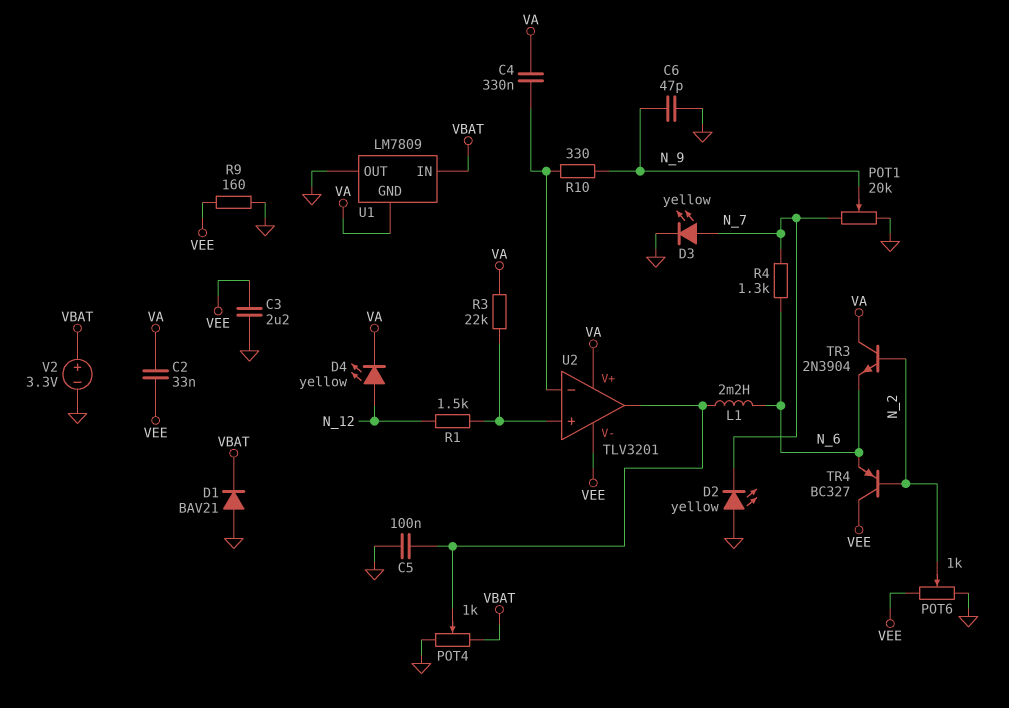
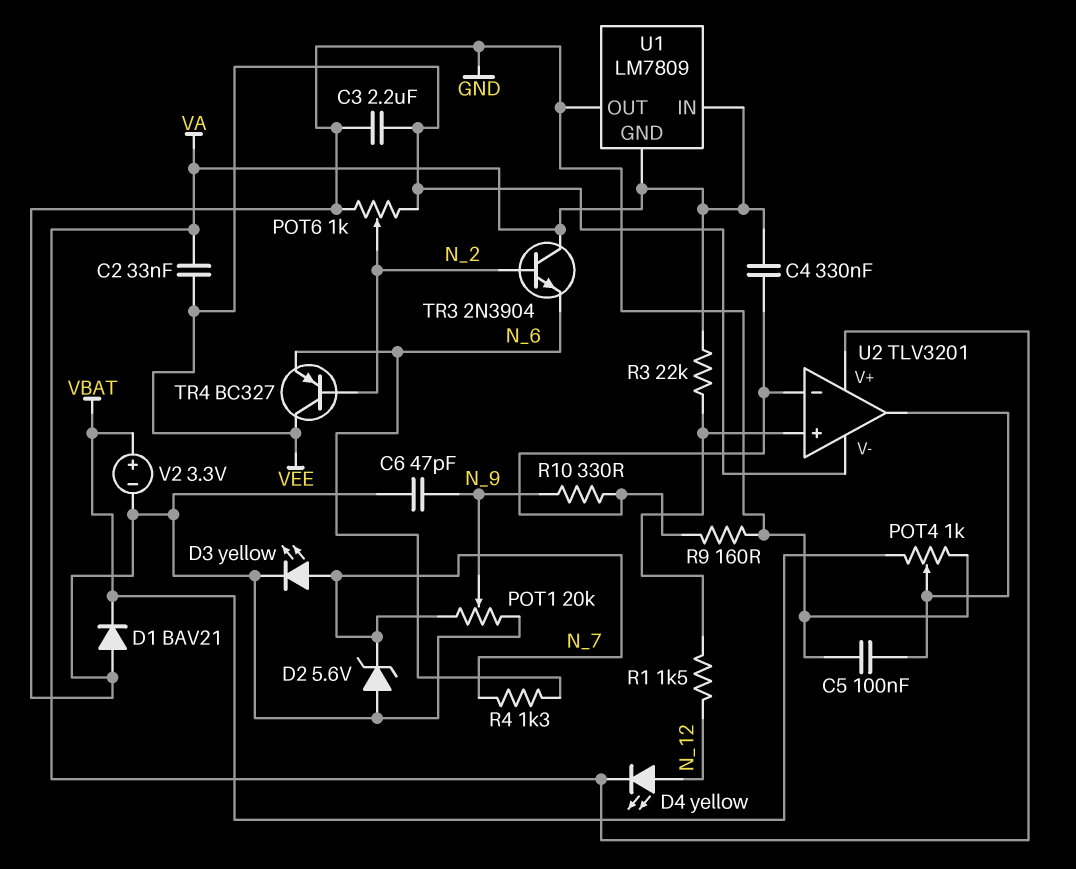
D2: LED yellow (A GND, K N_7) -> zener 5.6V (A GND, K N_7)
L1: 2.2mH (N_6, U2/out) -> none
R9: 160 (GND, VEE) -> 160 (GND, U2/in-)
U1 pin IN: VBAT -> VA

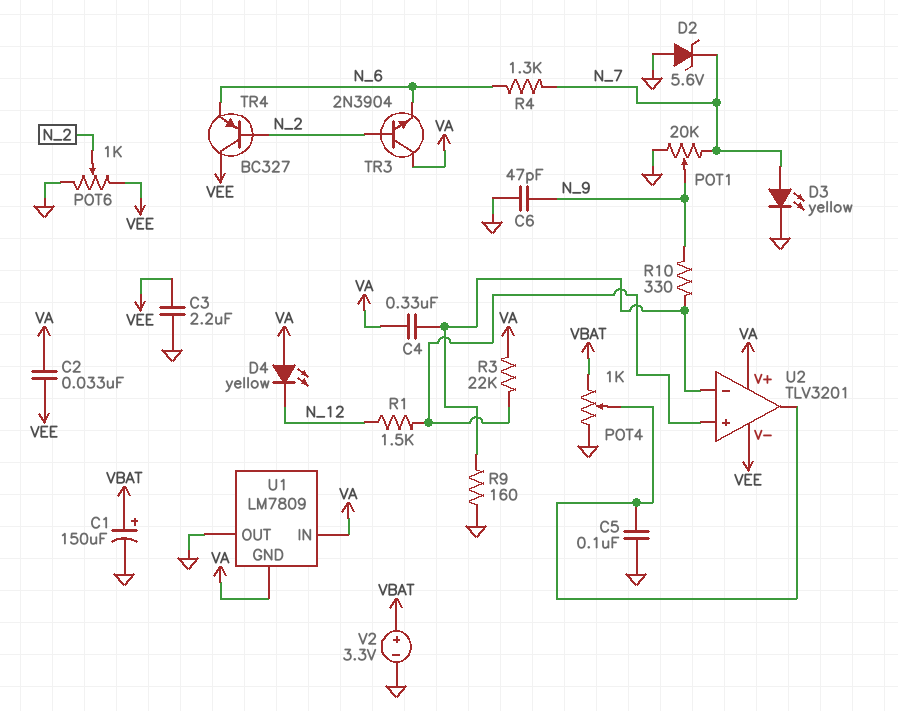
C1: none -> 150uF (plus VBAT, minus GND)
D1: diode BAV21 (A GND, K VBAT) -> none
D4: LED yellow (A N_12, K VA) -> LED yellow (A VA, K N_12)

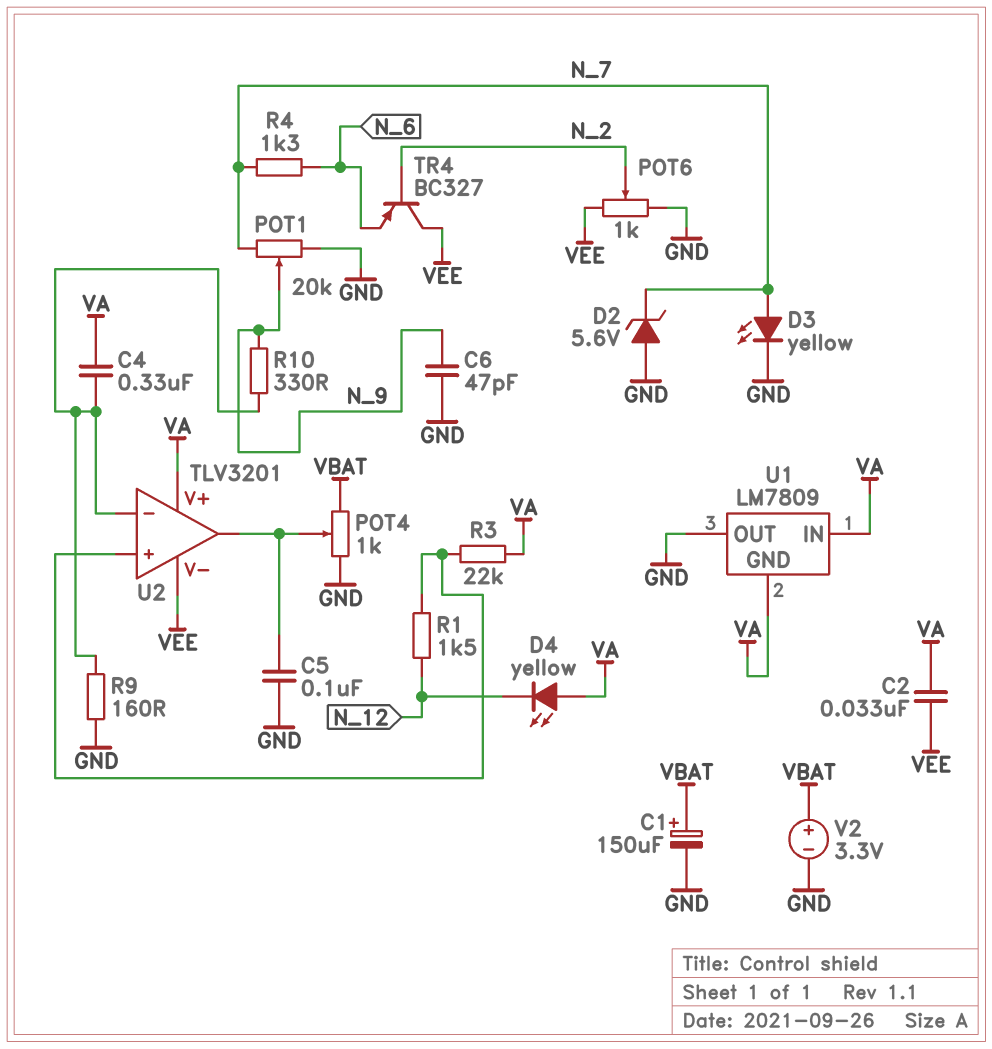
C3: 2.2uF (GND, VEE) -> none
TR3: NPN 2N3904 (B N_2, C VA, E N_6) -> none

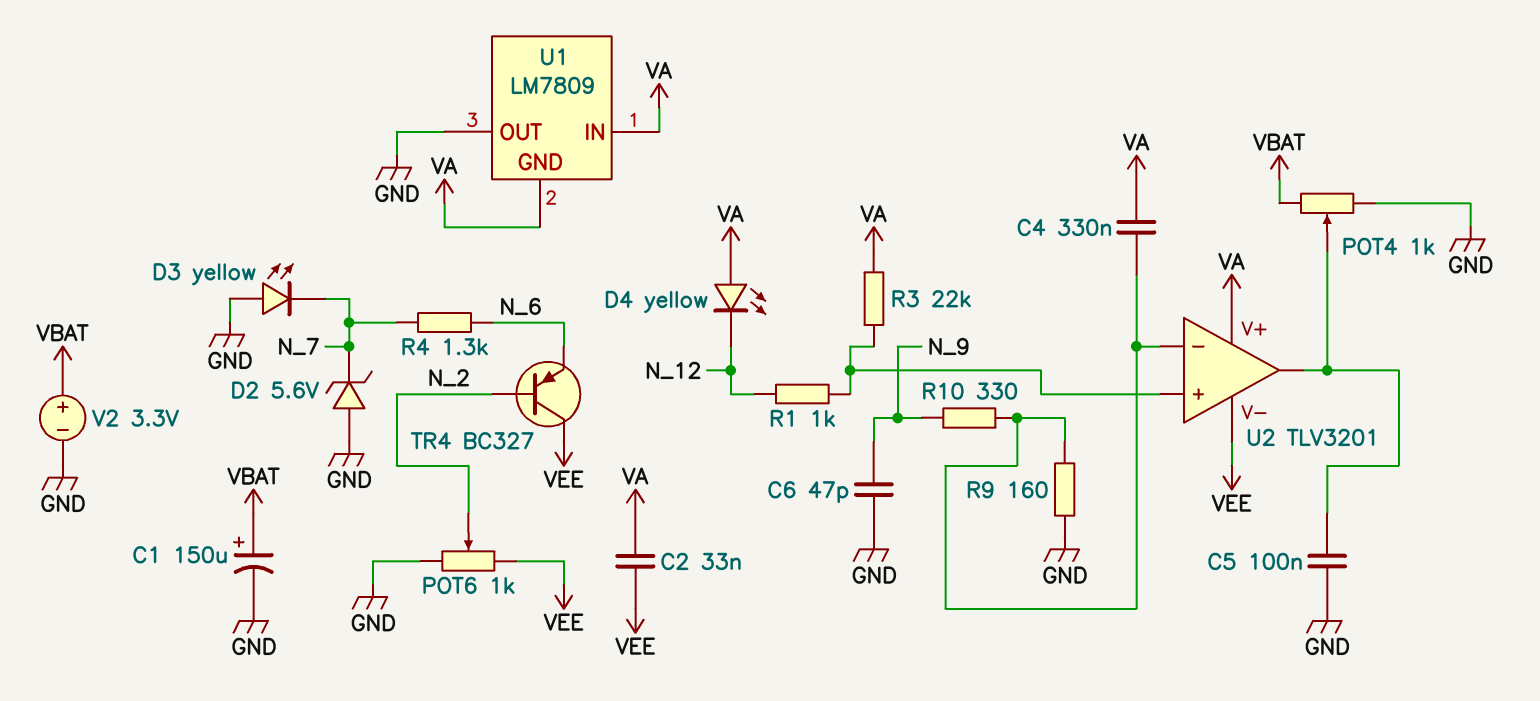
D3: LED yellow (A N_7, K GND) -> LED yellow (A GND, K N_7)
POT1: 20k (GND, N_7, wiper N_9) -> none
R1: 1.5k (N_12, U2/in+) -> 1k (N_12, U2/in+)

